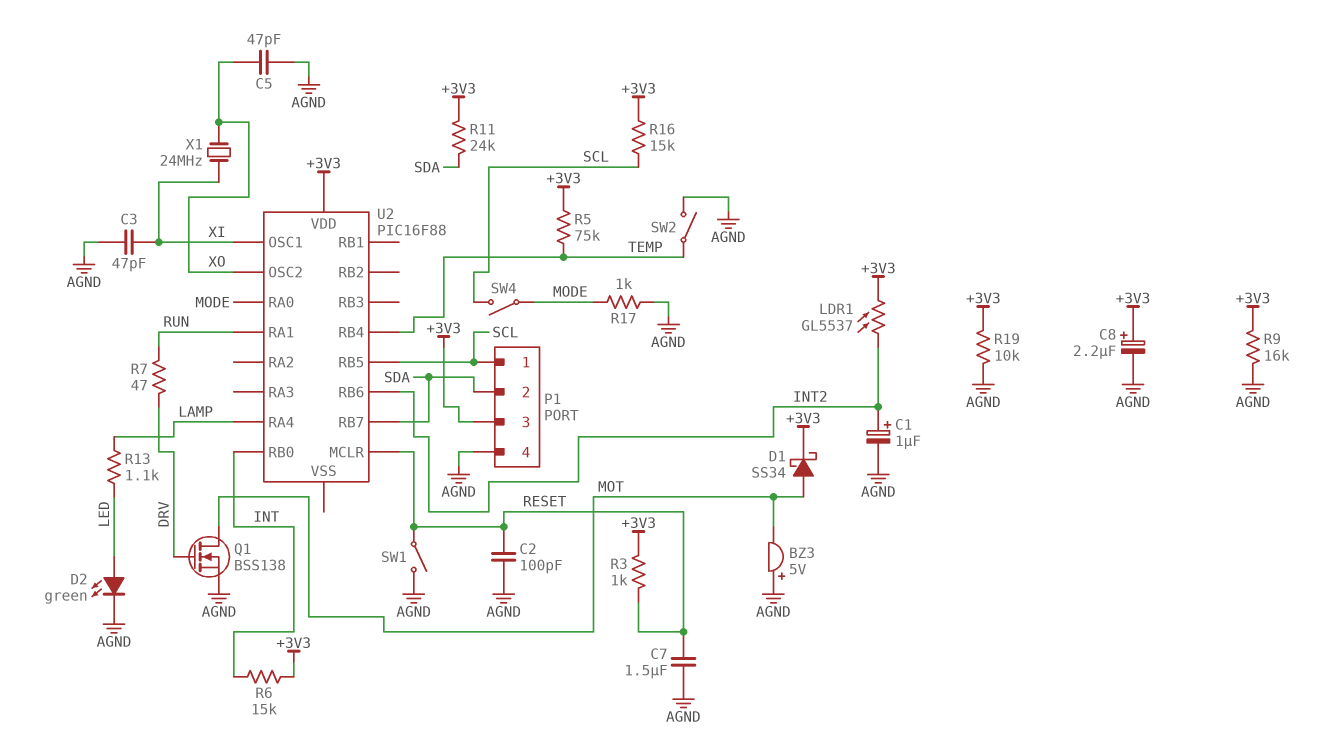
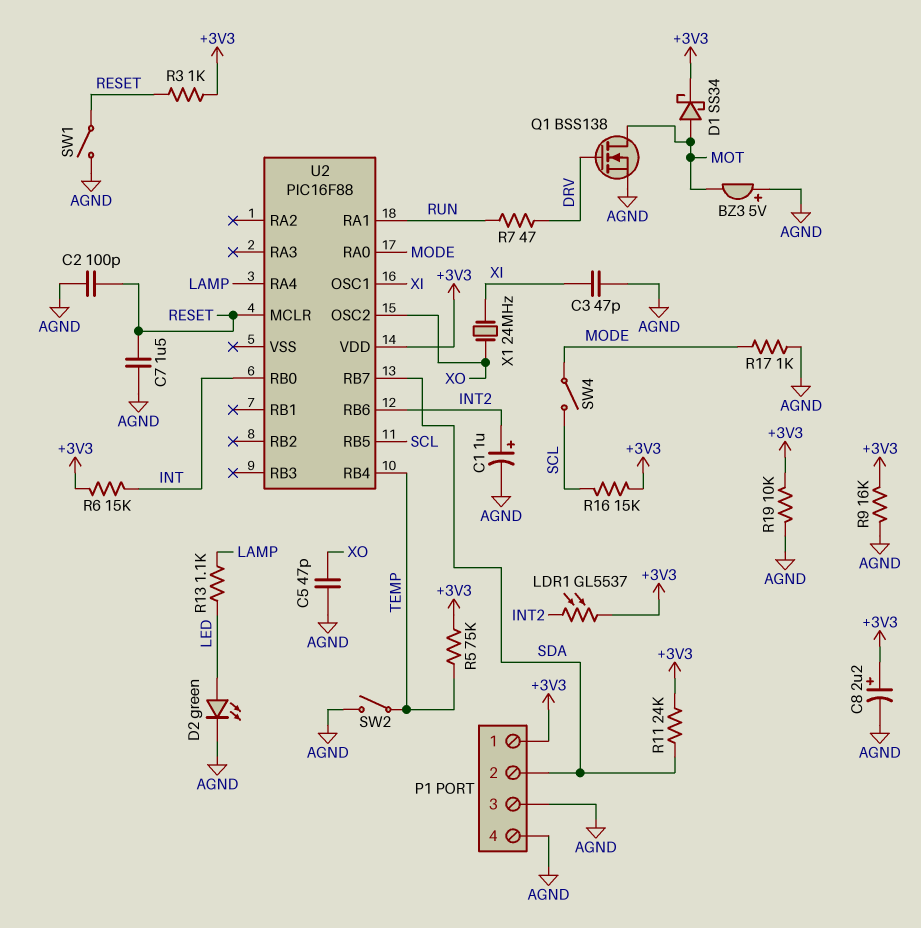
P1 pin 1: SCL -> +3V3
P1 pin 3: +3V3 -> AGND

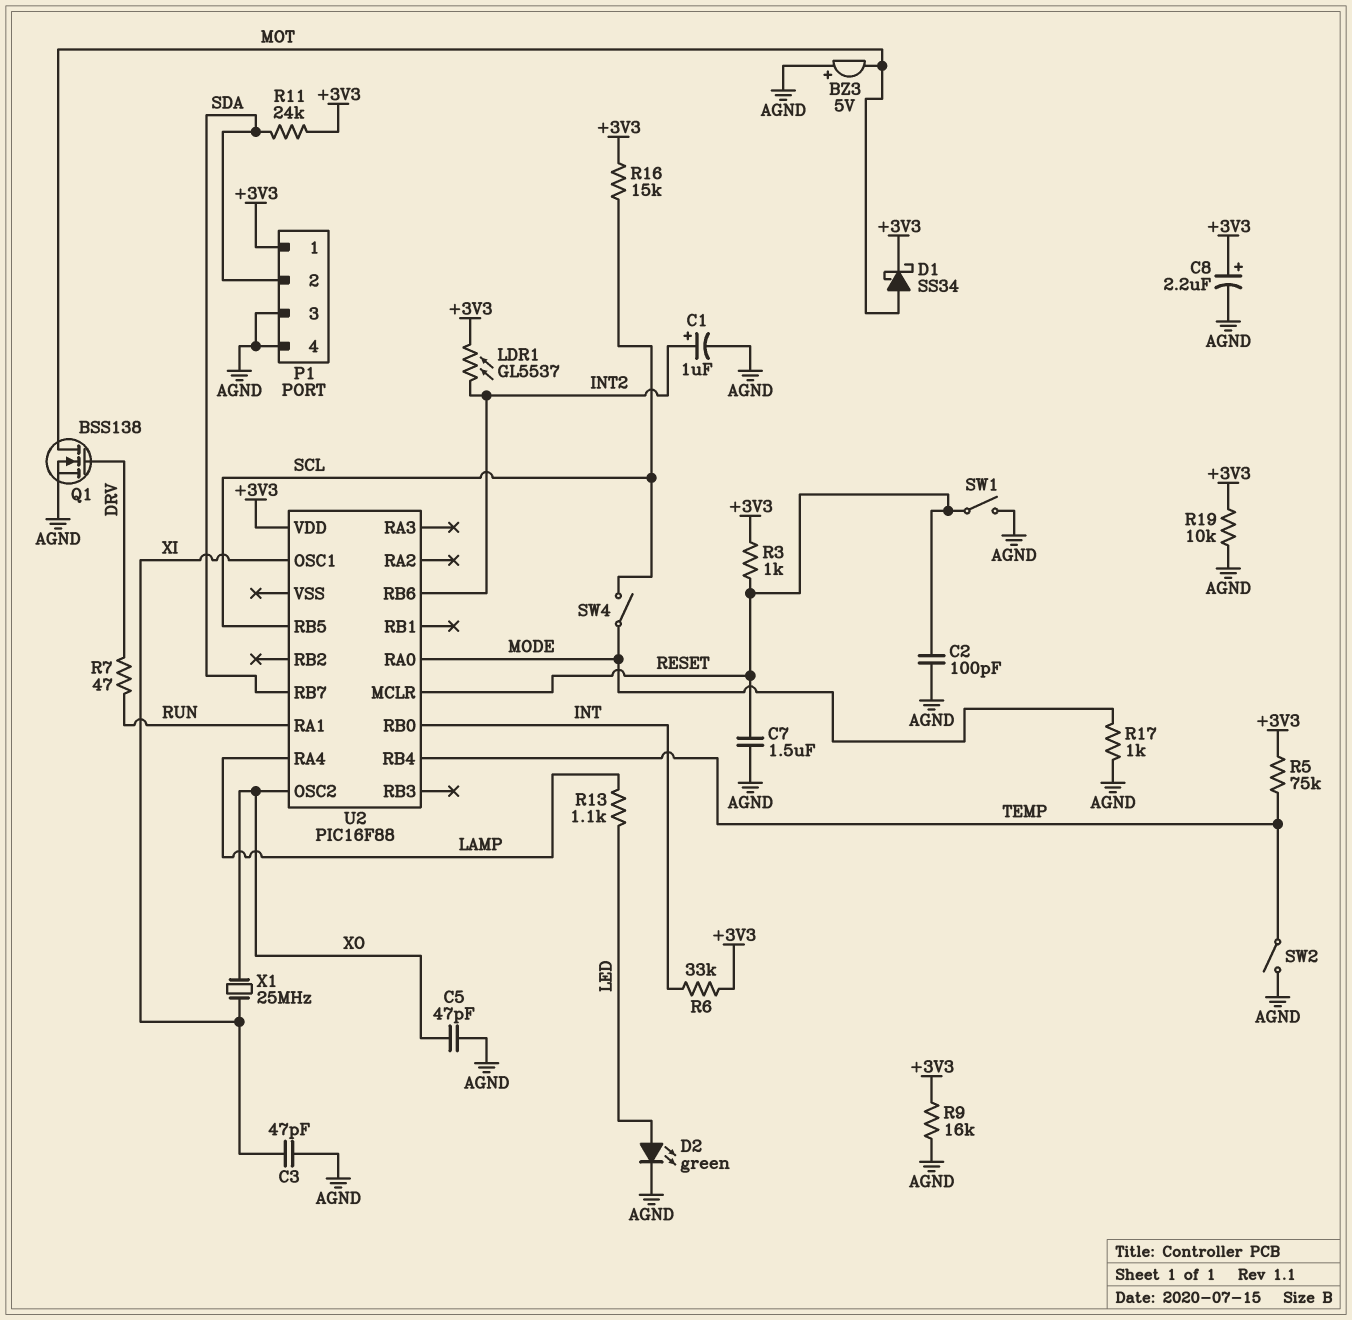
R6: 15k (+3V3, INT) -> 33k (+3V3, INT)
X1: 24MHz (XI, XO) -> 25MHz (XI, XO)

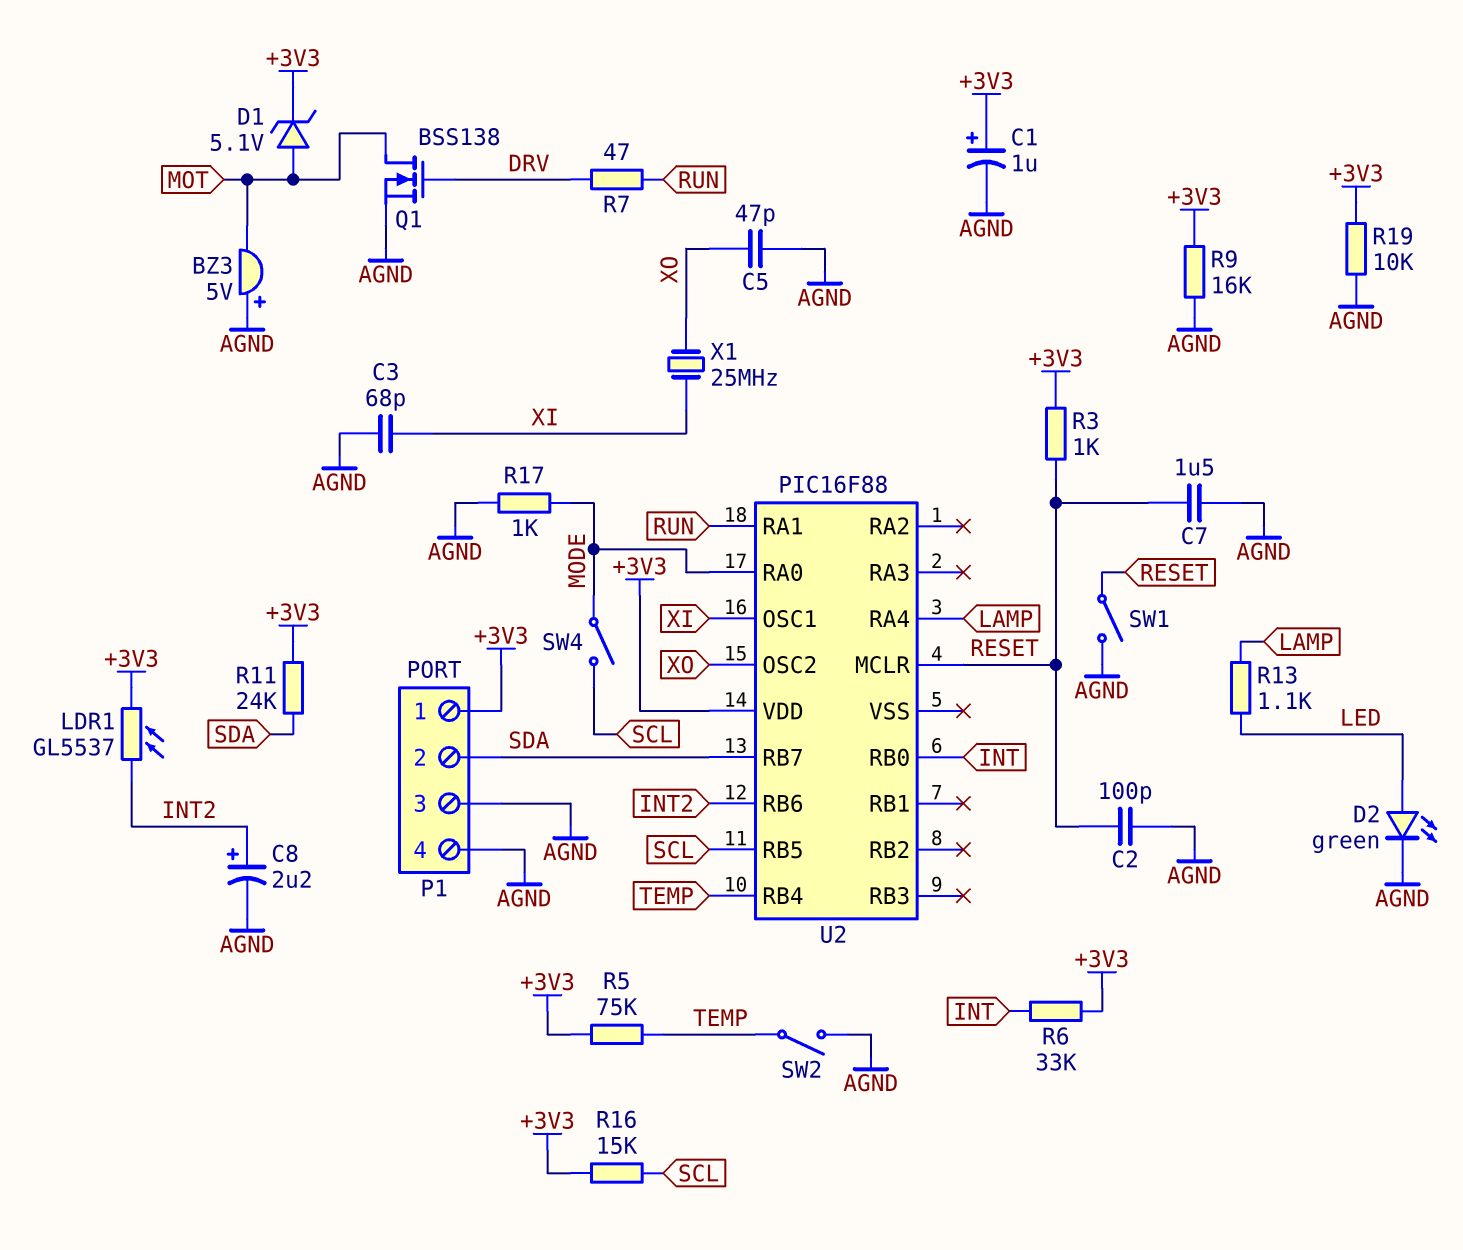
C1: 1uF (plus INT2, minus AGND) -> 1uF (plus +3V3, minus AGND)
C3: 47pF (AGND, XI) -> 68pF (AGND, XI)
C8: 2.2uF (plus +3V3, minus AGND) -> 2.2uF (plus INT2, minus AGND)
D1: schottky SS34 (A MOT, K +3V3) -> zener 5.1V (A MOT, K +3V3)

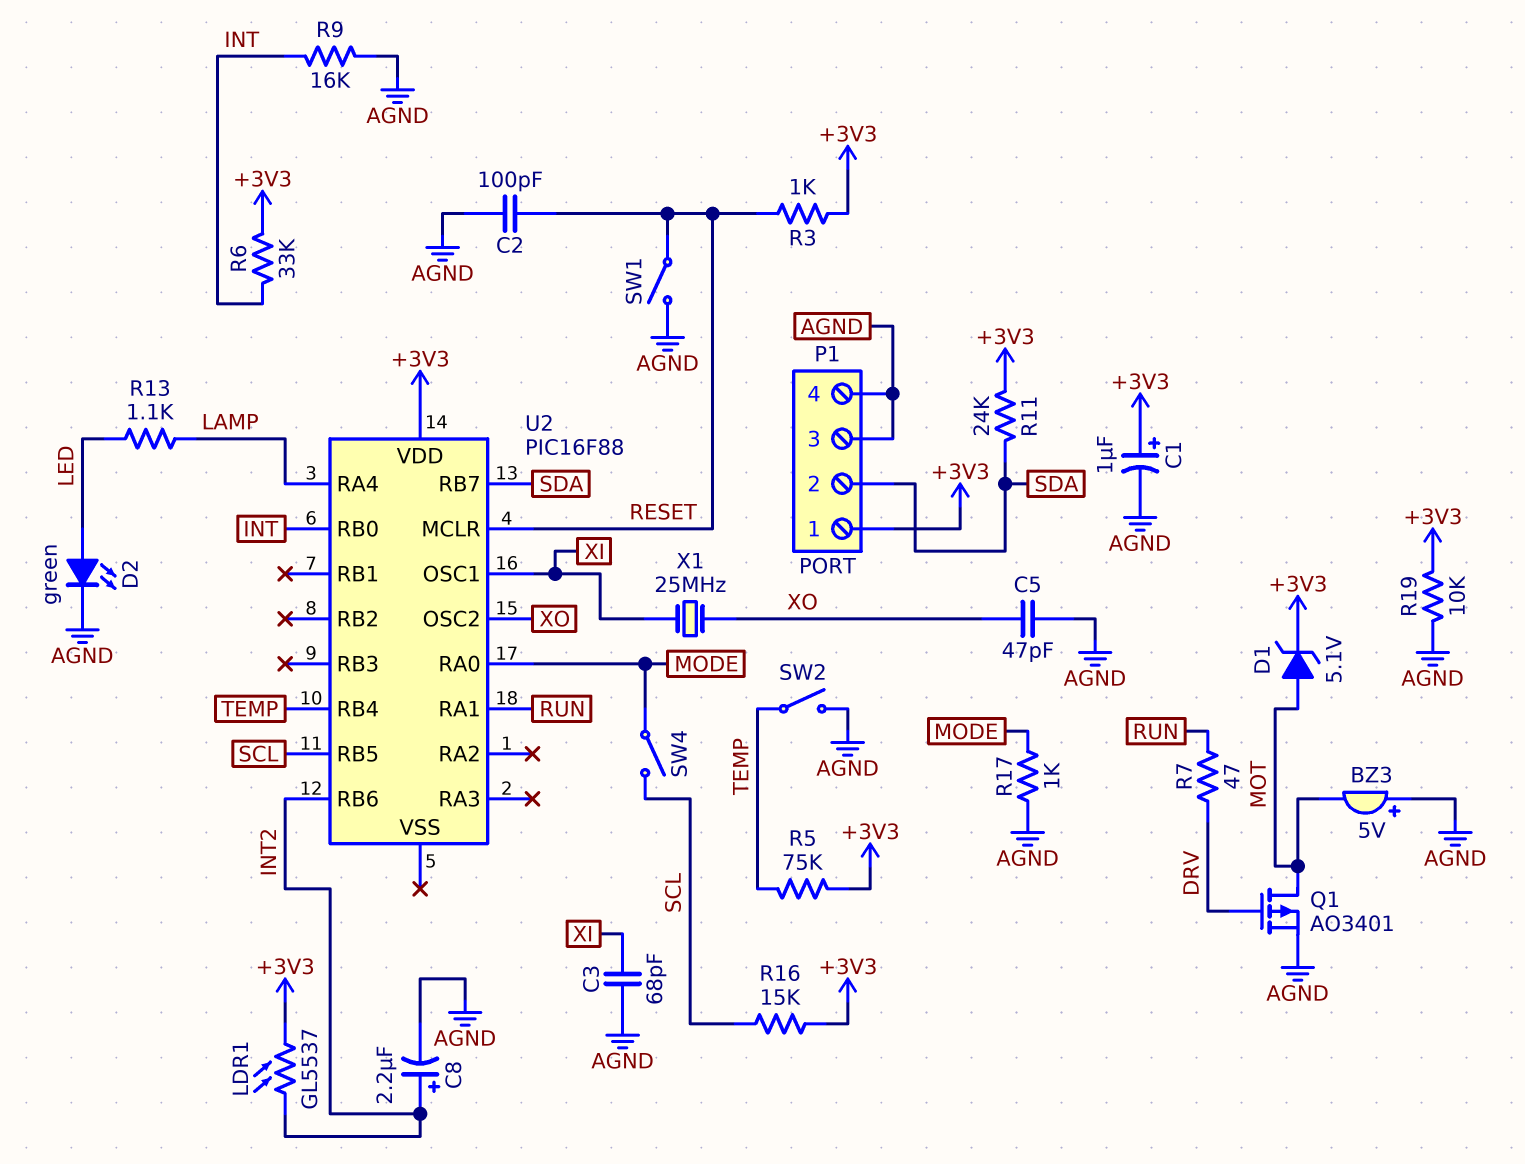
C7: 1.5uF (AGND, RESET) -> none
Q1: NMOS BSS138 (G DRV, D MOT, S AGND) -> PMOS AO3401 (G DRV, D MOT, S AGND)
R9: 16k (+3V3, AGND) -> 16k (AGND, INT)

